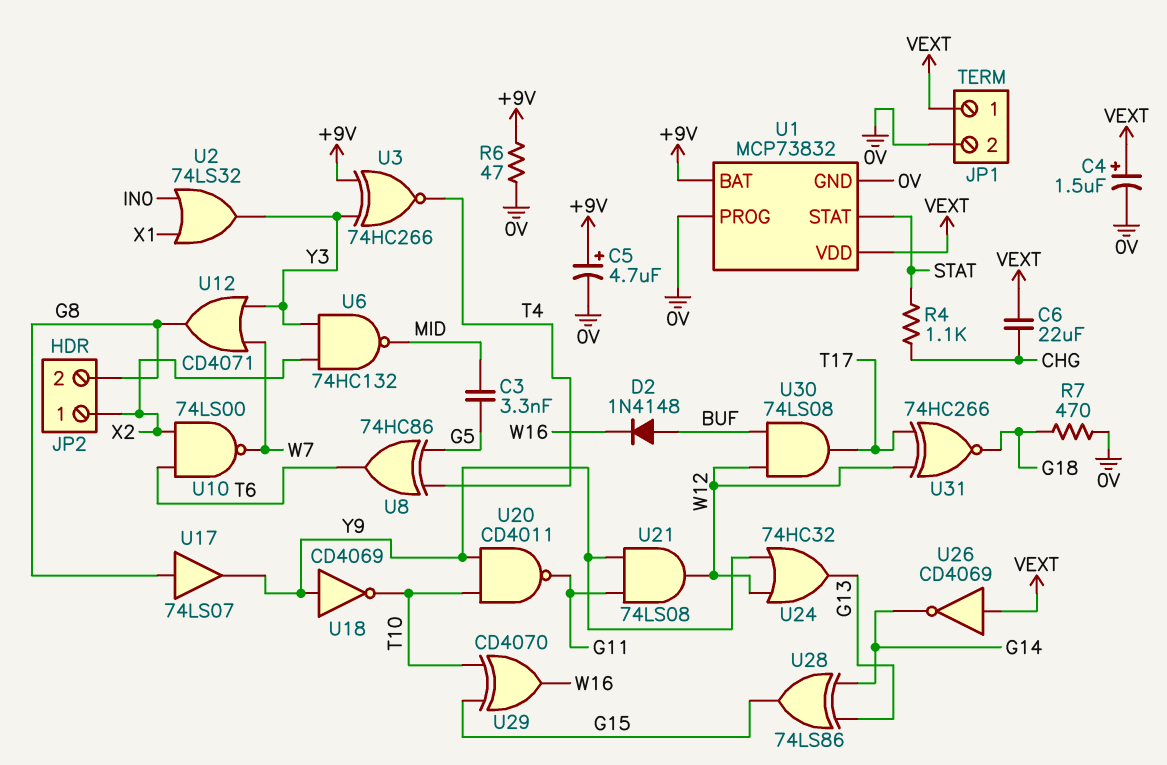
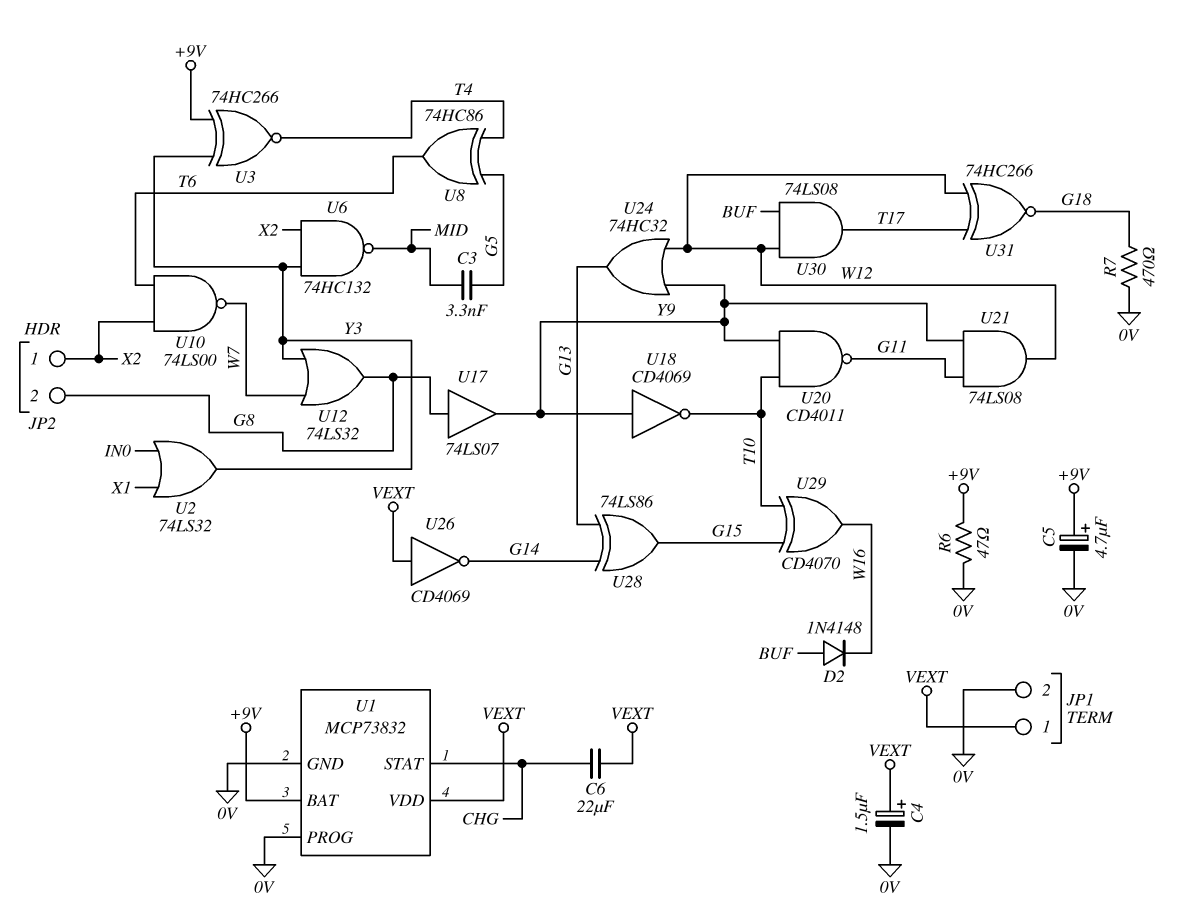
R4: 1.1k (CHG, STAT) -> none
U1 pin STAT: STAT -> CHG
U12: OR CD4071 (in W7, in Y3, out G8) -> OR 74LS32 (in W7, in Y3, out G8)

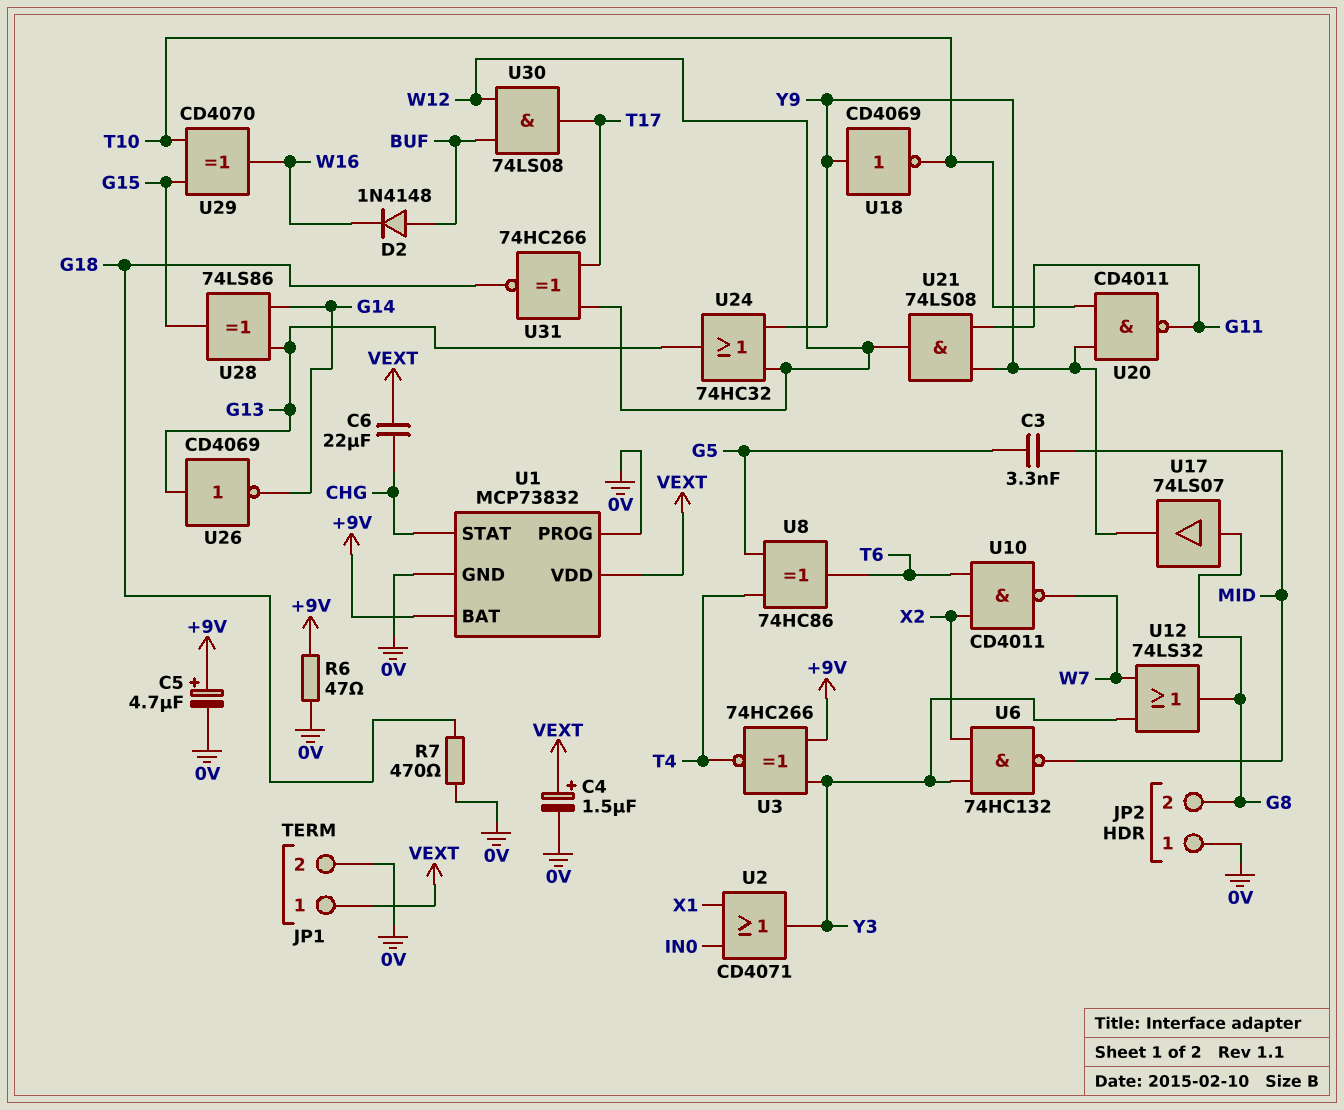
JP2 pin 1: X2 -> 0V
U2: OR 74LS32 (in IN0, in X1, out Y3) -> OR CD4071 (in IN0, in X1, out Y3)
U10: NAND 74LS00 (in T6, in X2, out W7) -> NAND CD4011 (in T6, in X2, out W7)
U26: NOT CD4069 (in VEXT, out G14) -> NOT CD4069 (in G13, out G14)

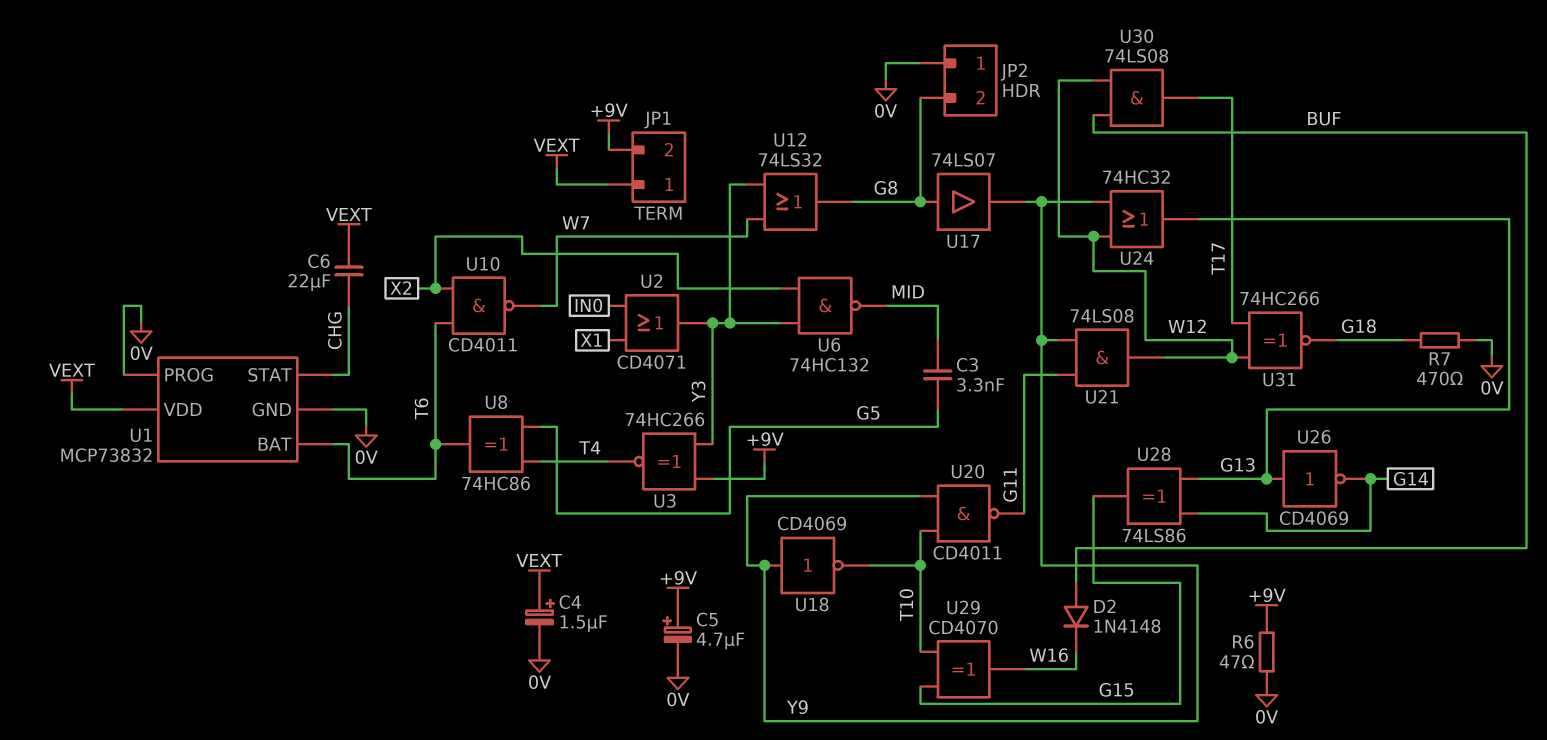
JP1 pin 2: 0V -> +9V
U1 pin BAT: +9V -> T6

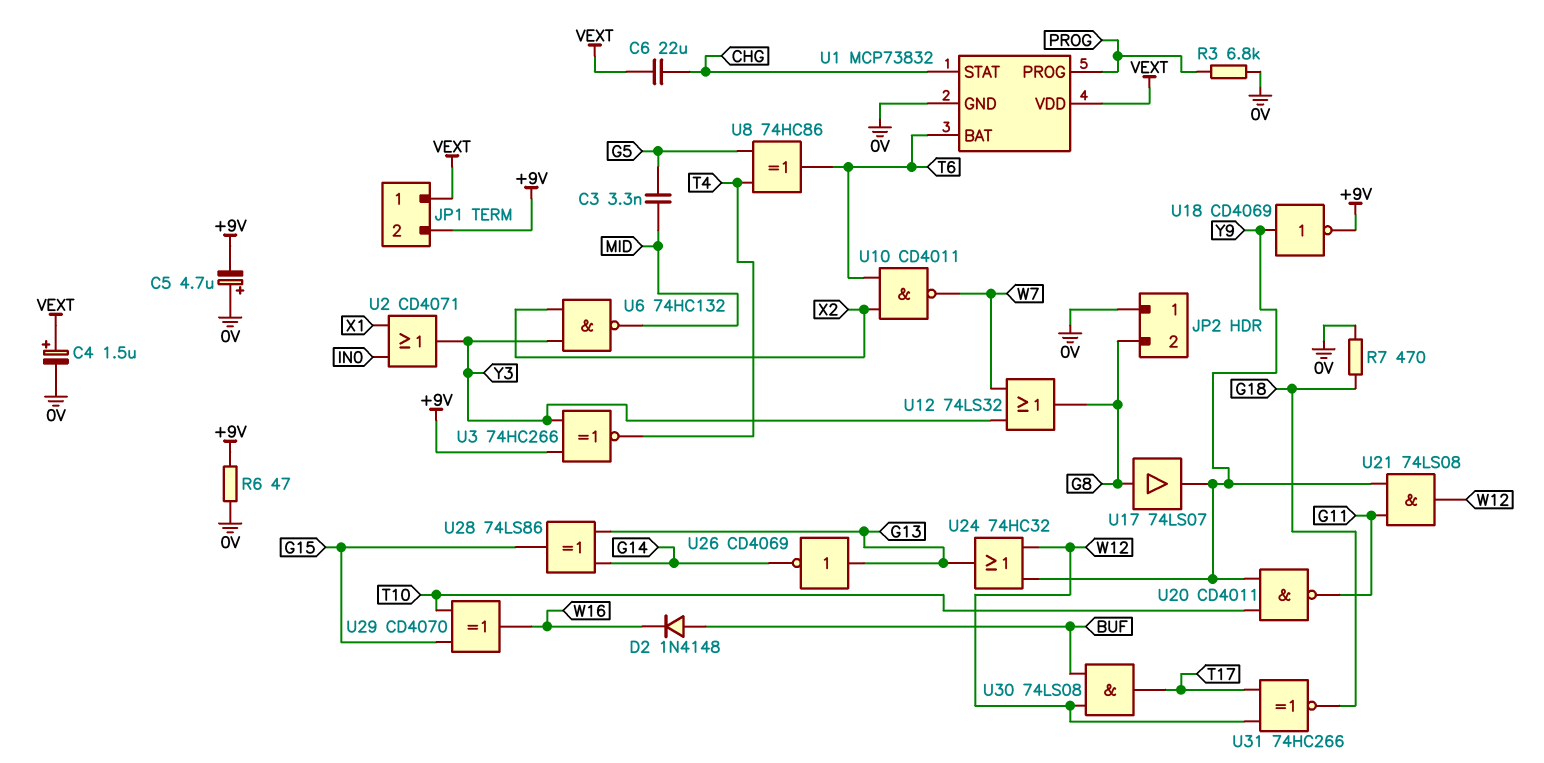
C5: 4.7uF (plus +9V, minus 0V) -> 4.7uF (plus 0V, minus +9V)
R3: none -> 6.8k (0V, PROG)
U1 pin PROG: 0V -> PROG
U18: NOT CD4069 (in Y9, out T10) -> NOT CD4069 (in Y9, out +9V)

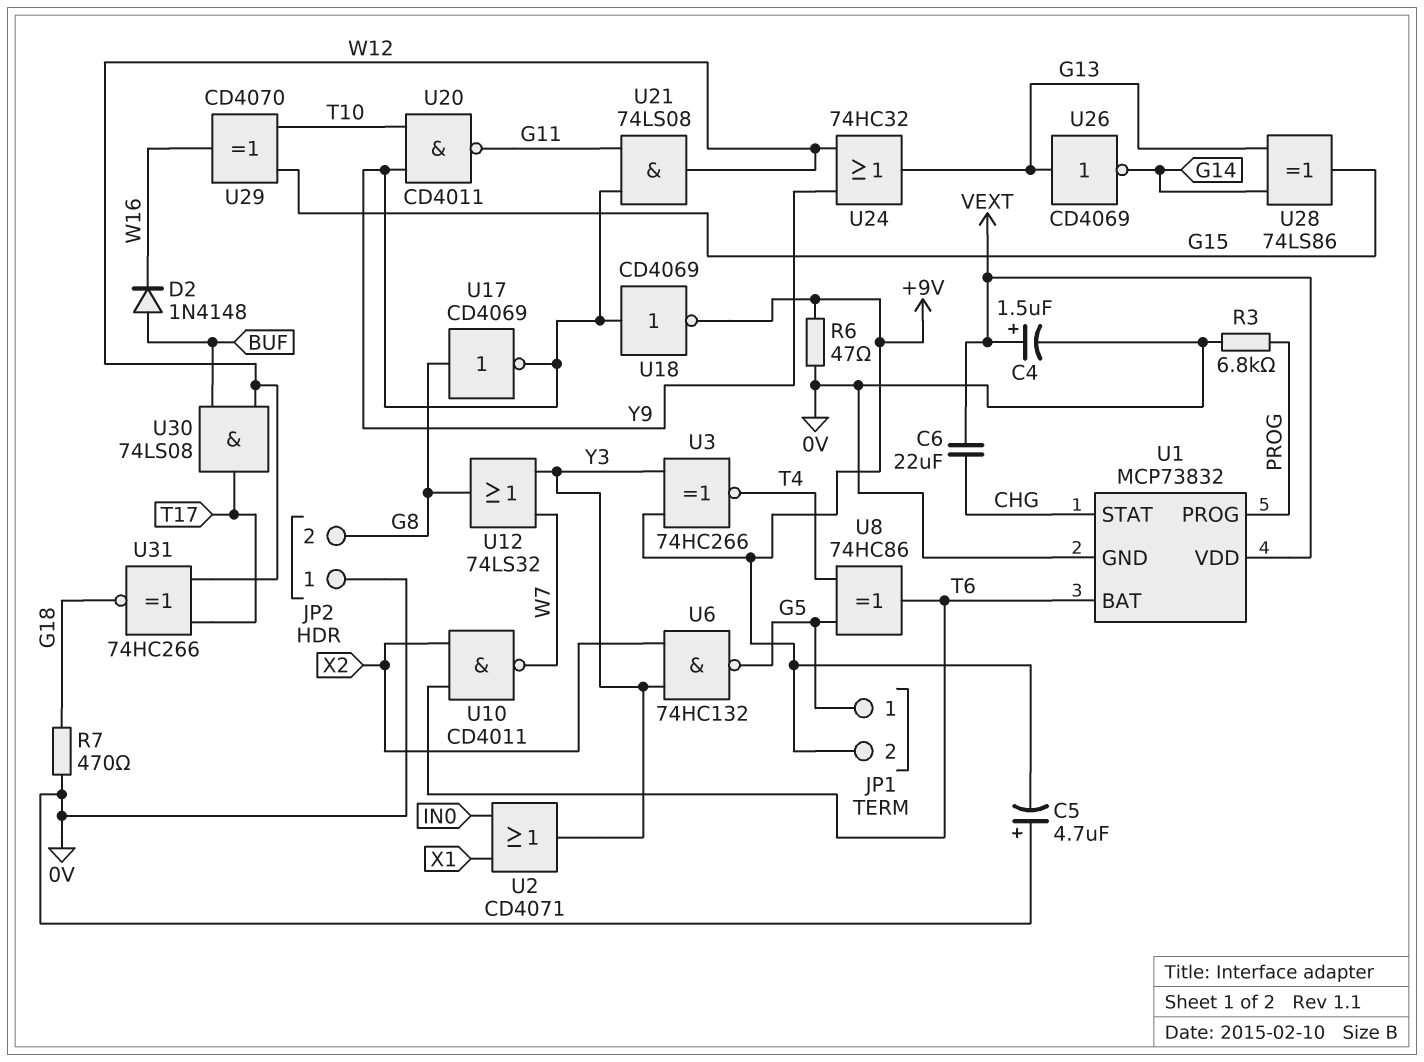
C3: 3.3nF (G5, MID) -> none
JP1 pin 1: VEXT -> G5
U6: NAND 74HC132 (in X2, in Y3, out MID) -> NAND 74HC132 (in X2, in Y3, out G5)
U17: buffer 74LS07 (in G8, out Y9) -> NOT CD4069 (in G8, out Y9)

